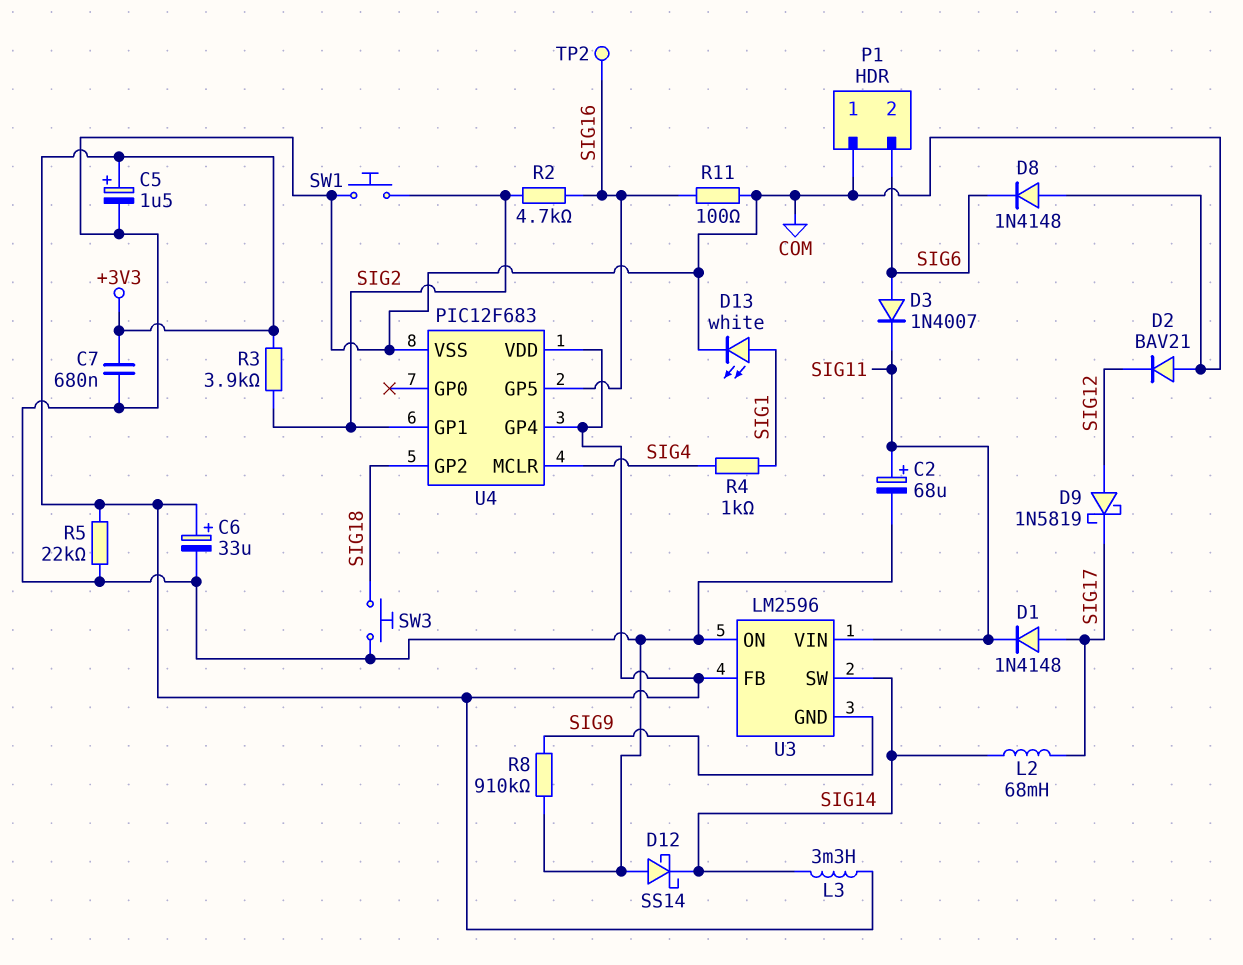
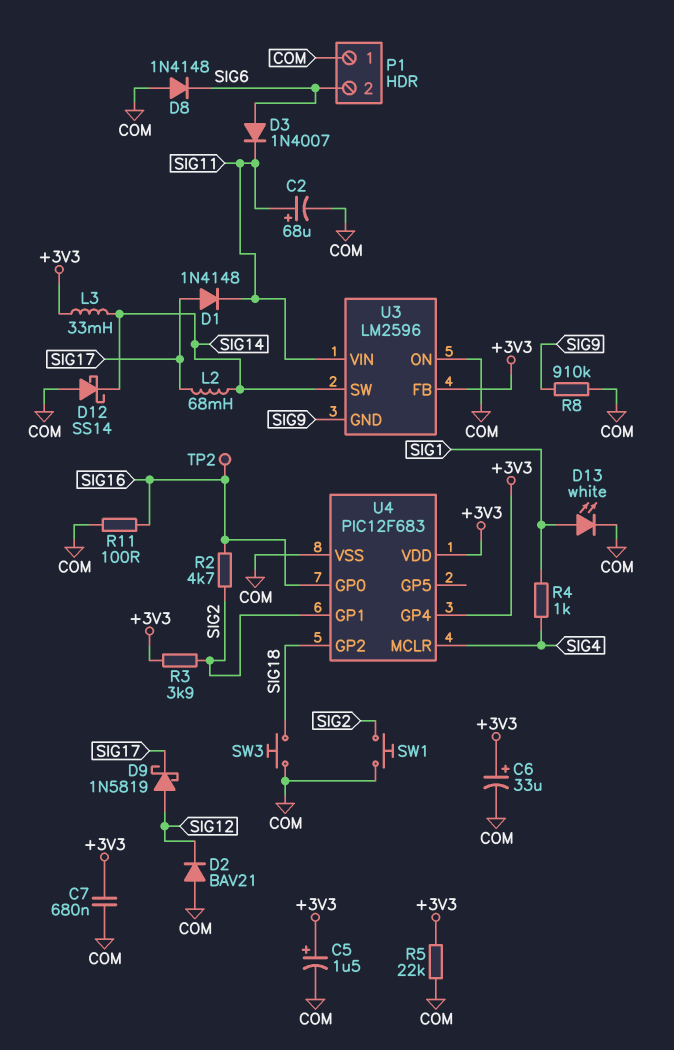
L3: 3.3mH (+3V3, SIG14) -> 33mH (+3V3, SIG14)
U4 pin GP0: none -> SIG16
U4 pin GP5: SIG16 -> none

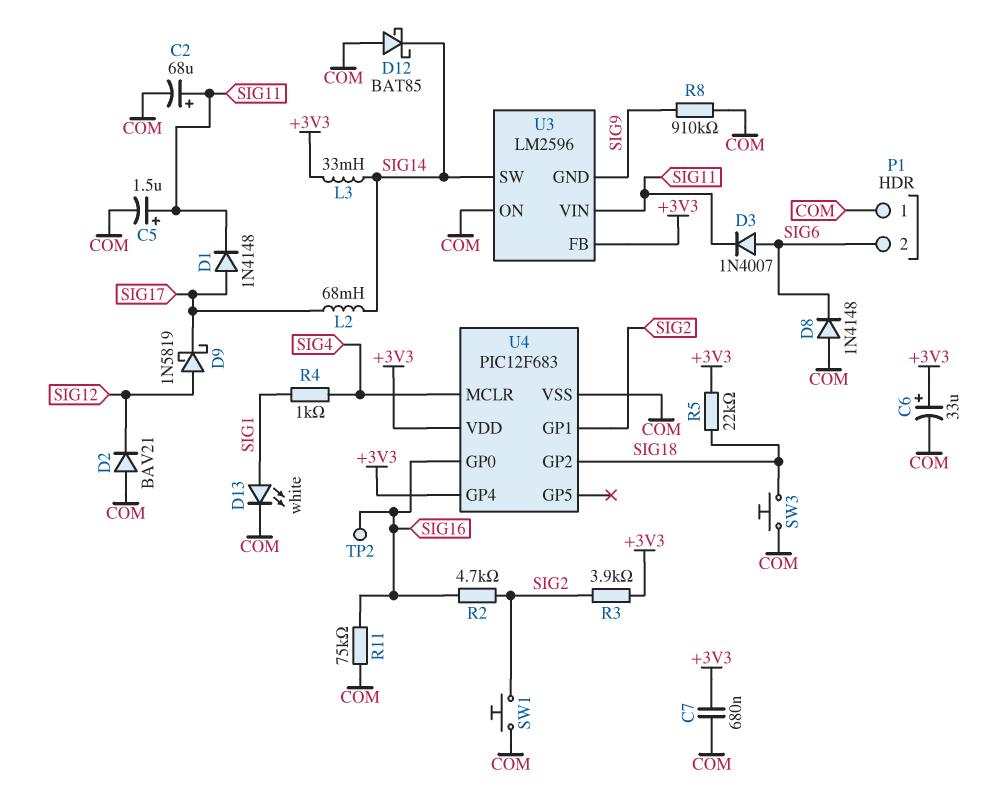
C5: 1.5uF (plus +3V3, minus COM) -> 1.5uF (plus SIG11, minus COM)
D12: schottky SS14 (A COM, K SIG14) -> schottky BAT85 (A COM, K SIG14)
R5: 22k (+3V3, COM) -> 22k (+3V3, SIG18)
R11: 100 (COM, SIG16) -> 75k (COM, SIG16)

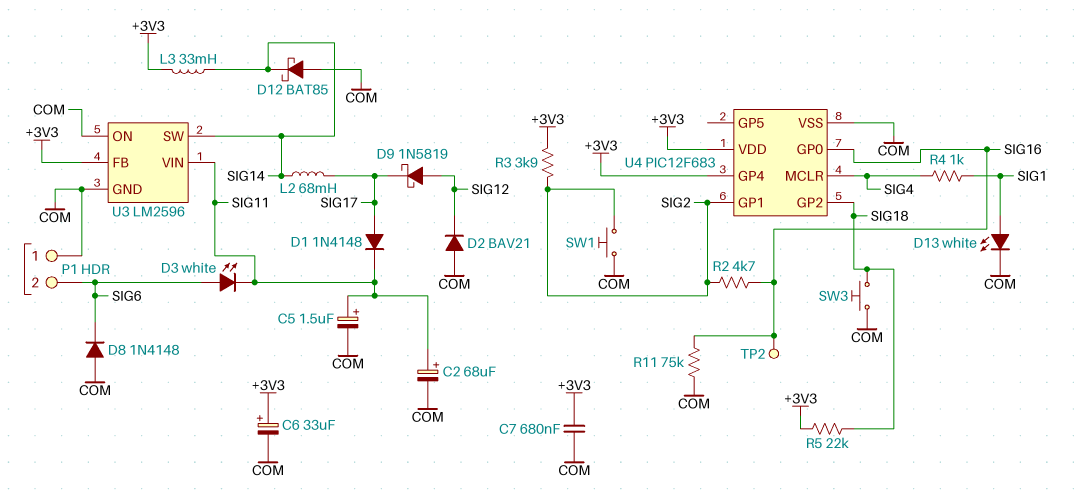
D3: diode 1N4007 (A SIG6, K SIG11) -> LED white (A SIG6, K SIG11)
R8: 910k (COM, SIG9) -> none
U3 pin GND: SIG9 -> COM

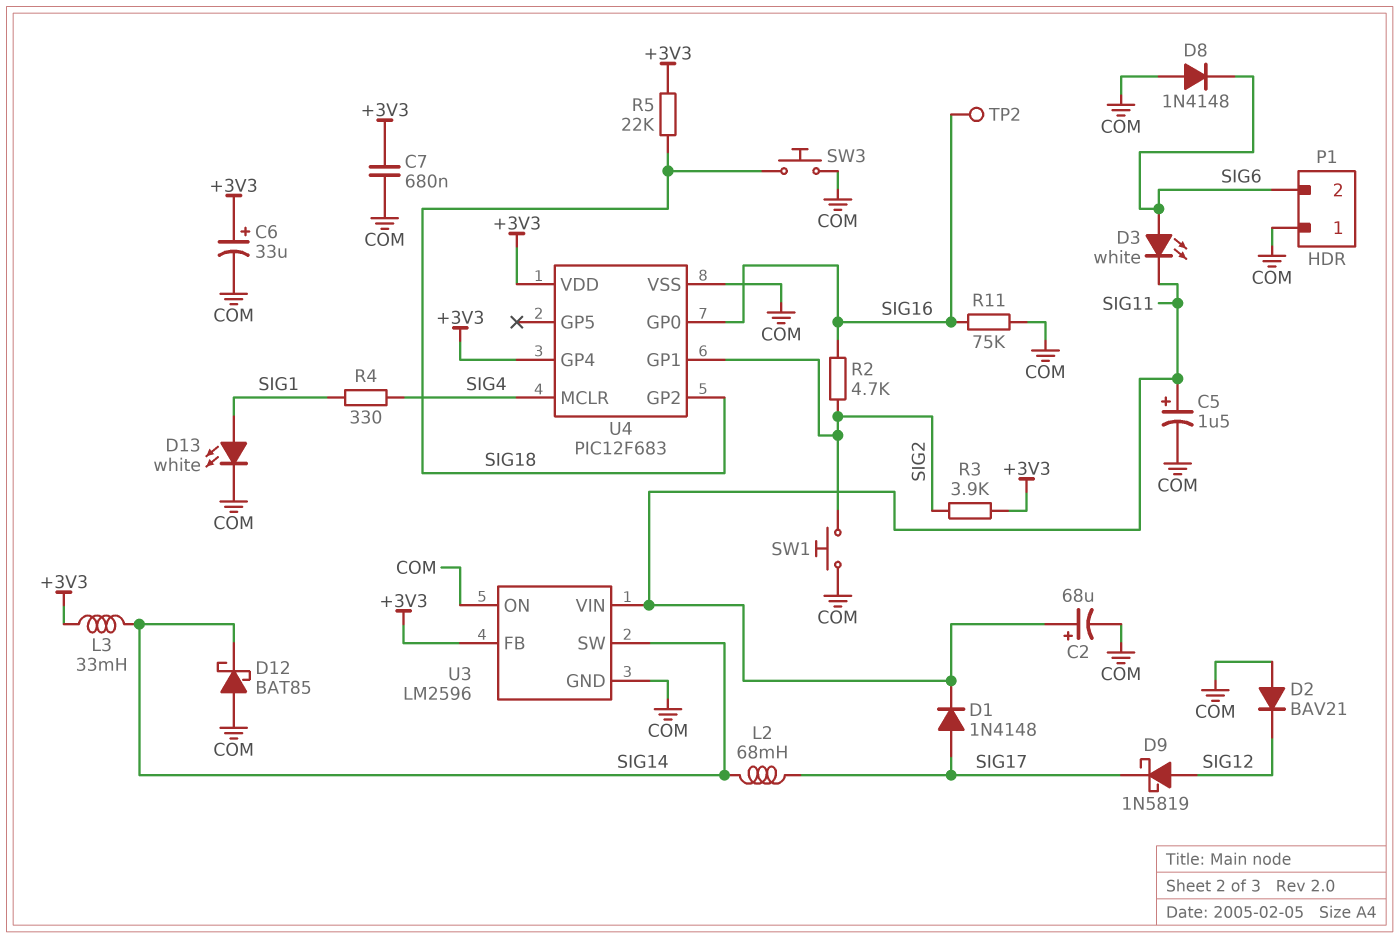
R4: 1k (SIG1, SIG4) -> 330 (SIG1, SIG4)

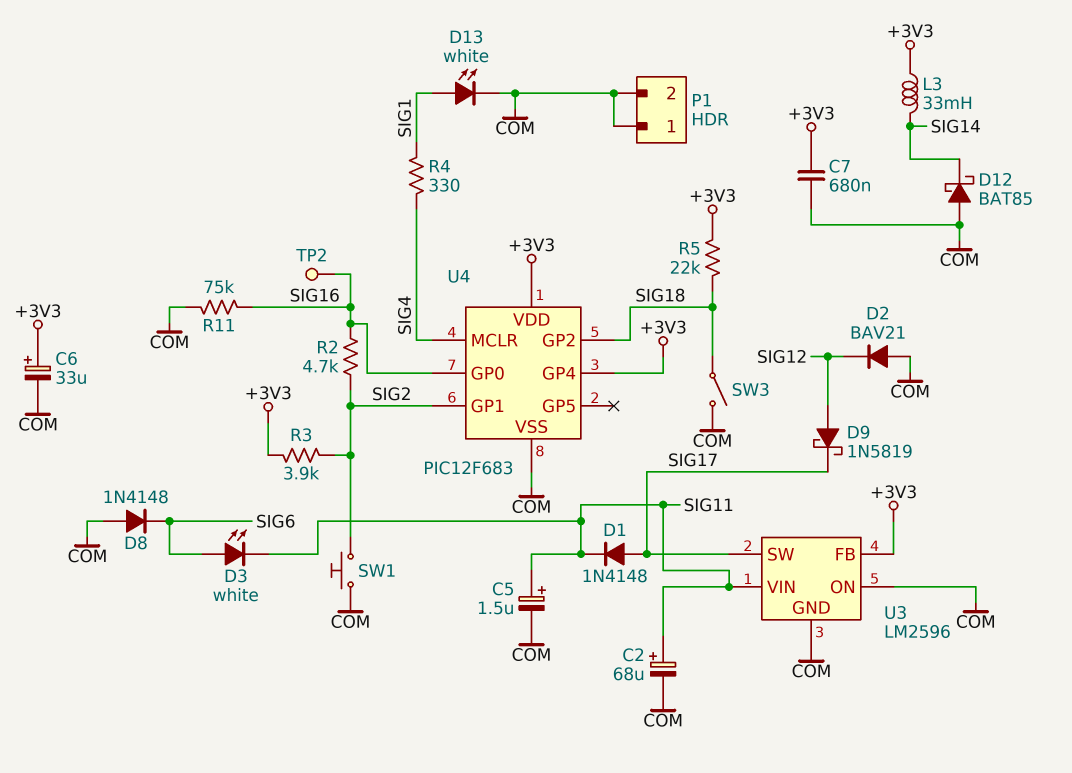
L2: 68mH (SIG14, SIG17) -> none
P1 pin 2: SIG6 -> COM
SW3: button (COM, SIG18) -> switch (COM, SIG18)
U3 pin SW: SIG14 -> SIG17

